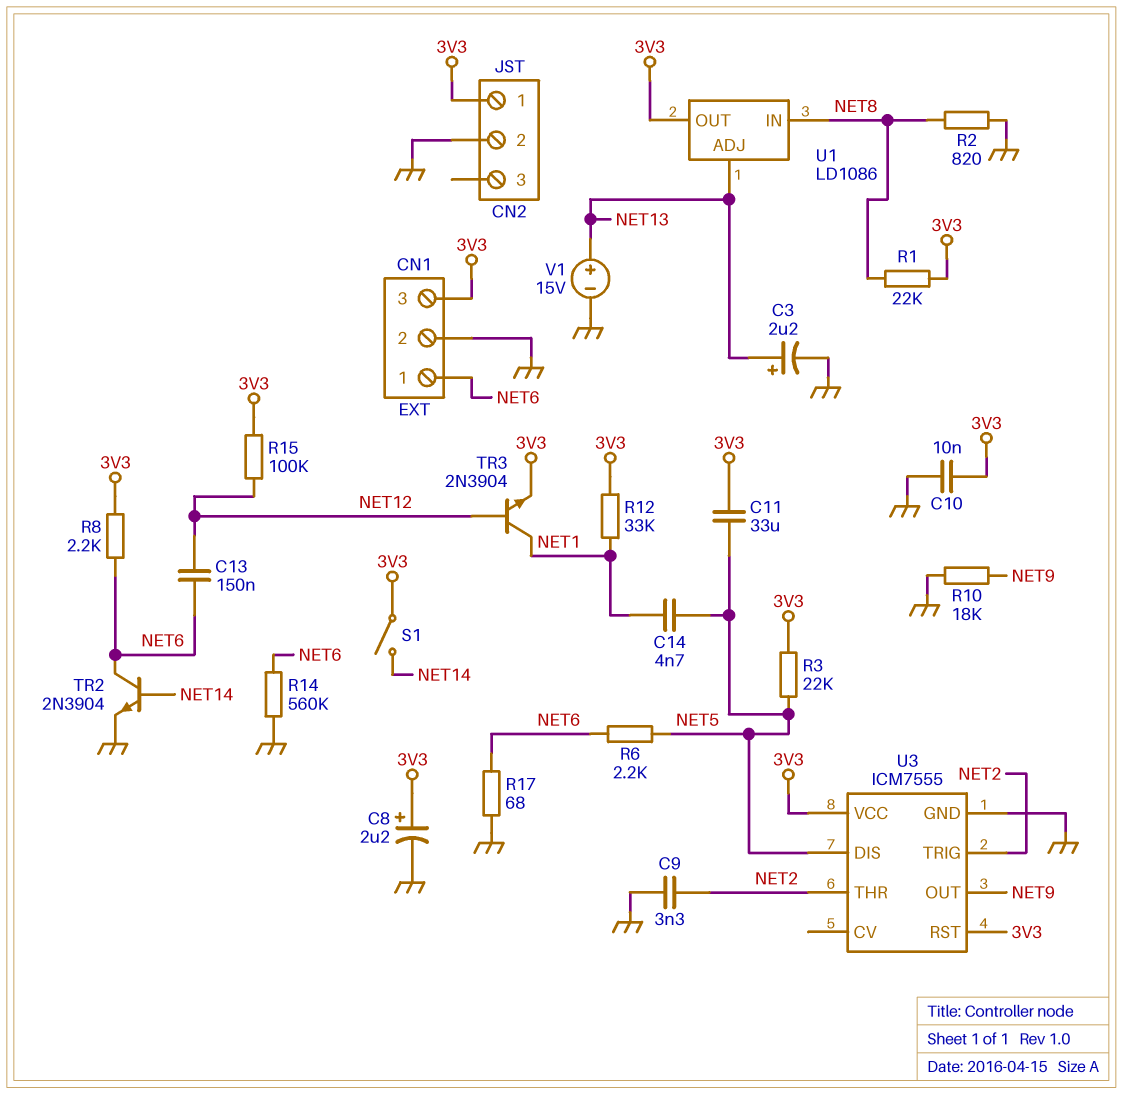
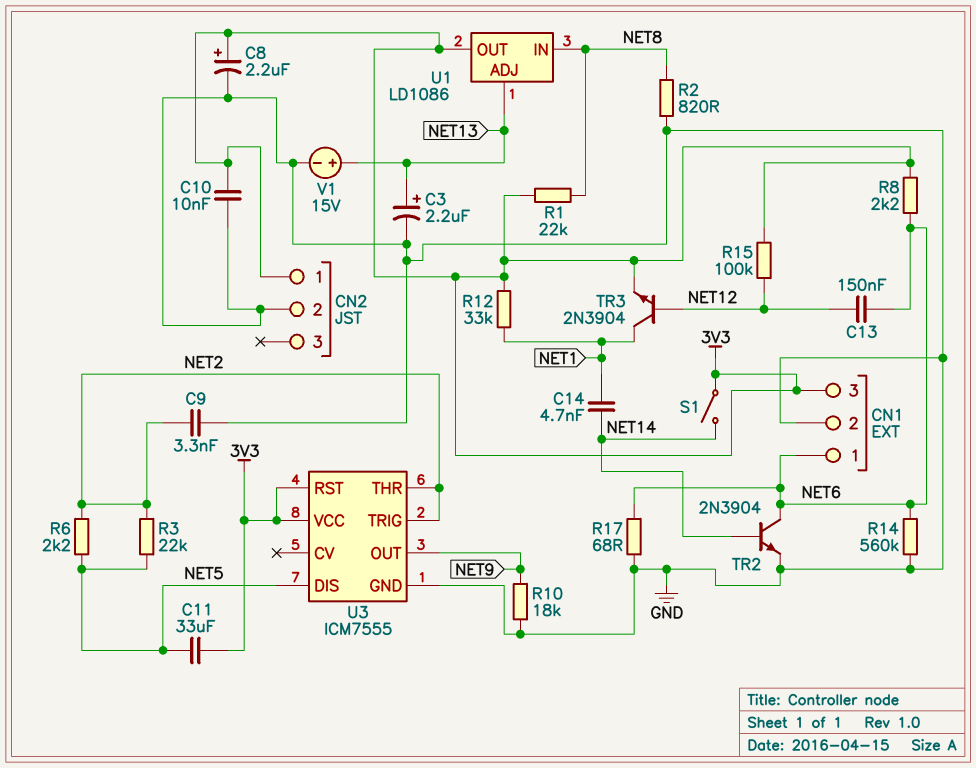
C14: 4.7nF (NET1, NET5) -> 4.7nF (NET1, NET14)
R3: 22k (3V3, NET5) -> 22k (NET2, NET5)
R6: 2.2k (NET5, NET6) -> 2.2k (NET2, NET5)

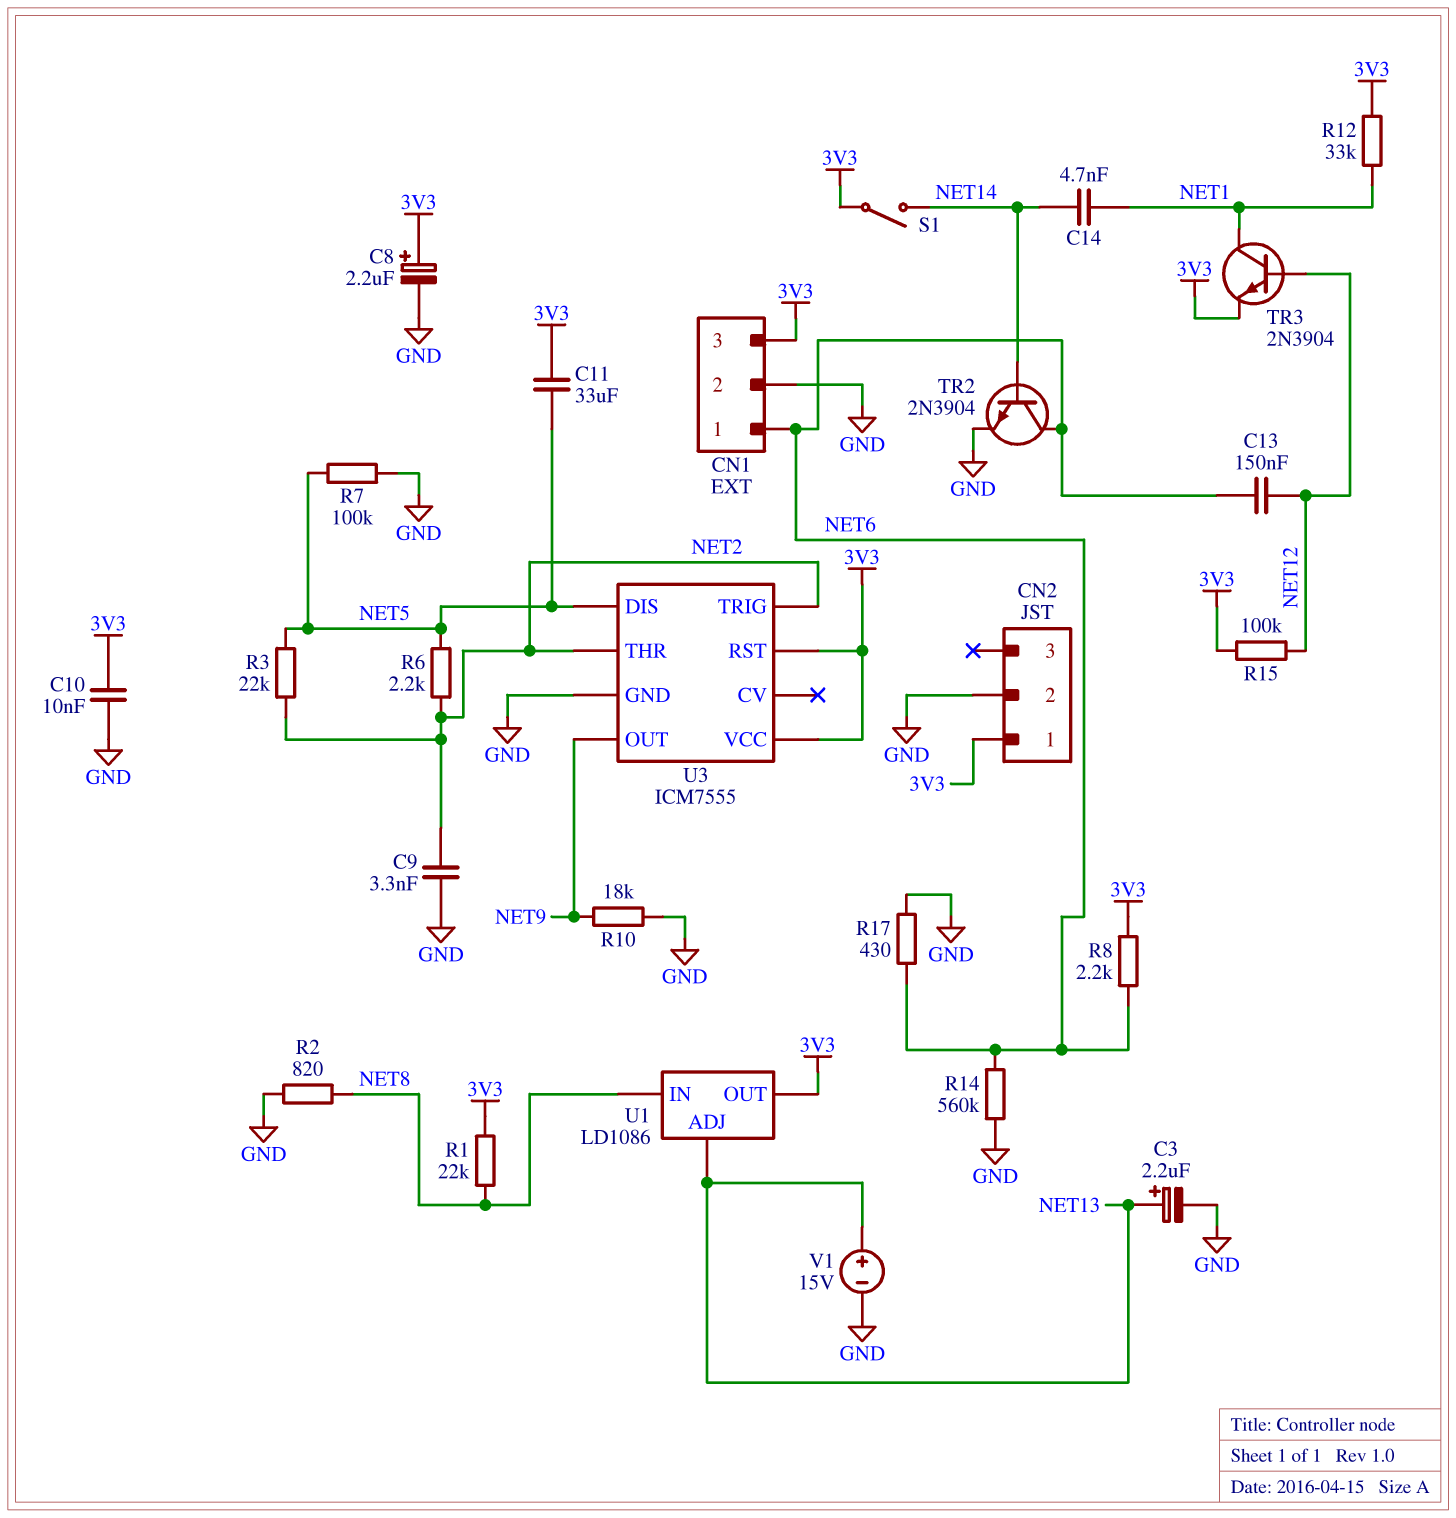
R7: none -> 100k (GND, NET5)
R17: 68 (GND, NET6) -> 430 (GND, NET6)

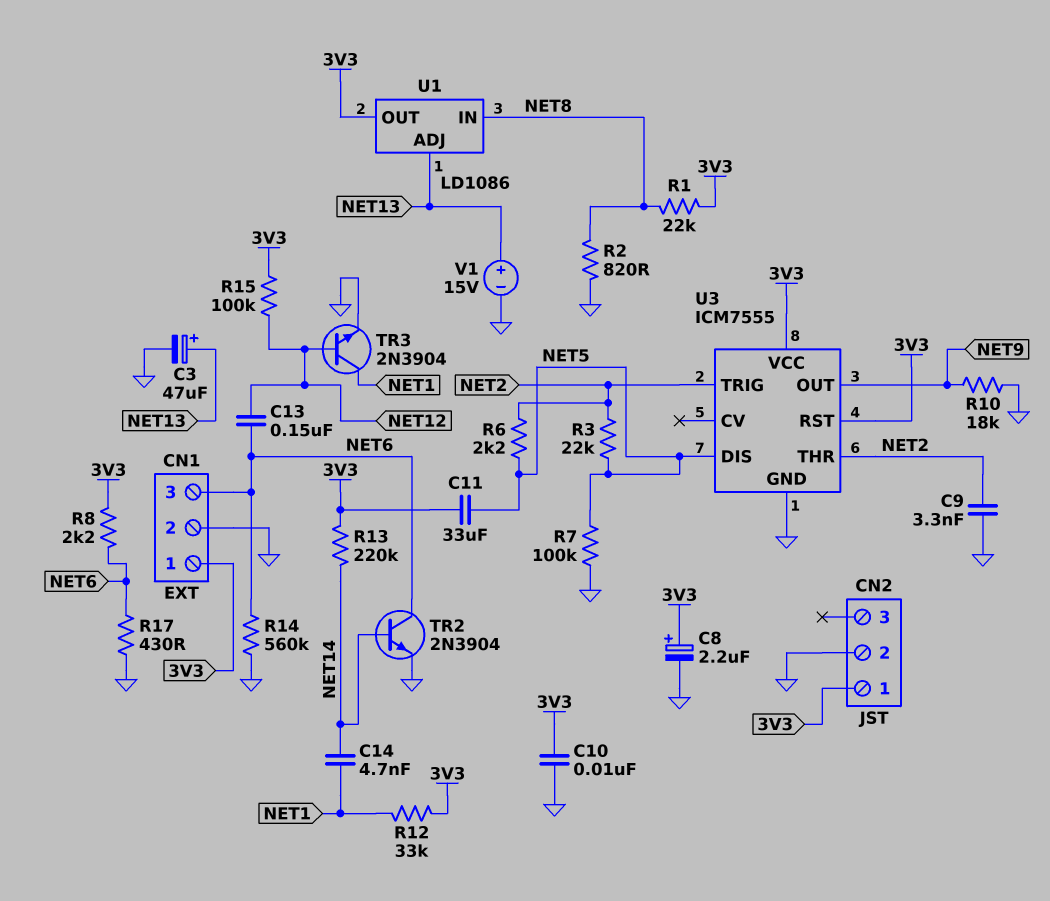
C3: 2.2uF (plus NET13, minus GND) -> 47uF (plus NET13, minus GND)
CN1 pin 1: NET6 -> 3V3
CN1 pin 3: 3V3 -> NET6
R13: none -> 220k (3V3, NET14)
S1: switch (3V3, NET14) -> none
TR3: NPN 2N3904 (B NET12, C NET1, E 3V3) -> NPN 2N3904 (B NET12, C NET1, E GND)

